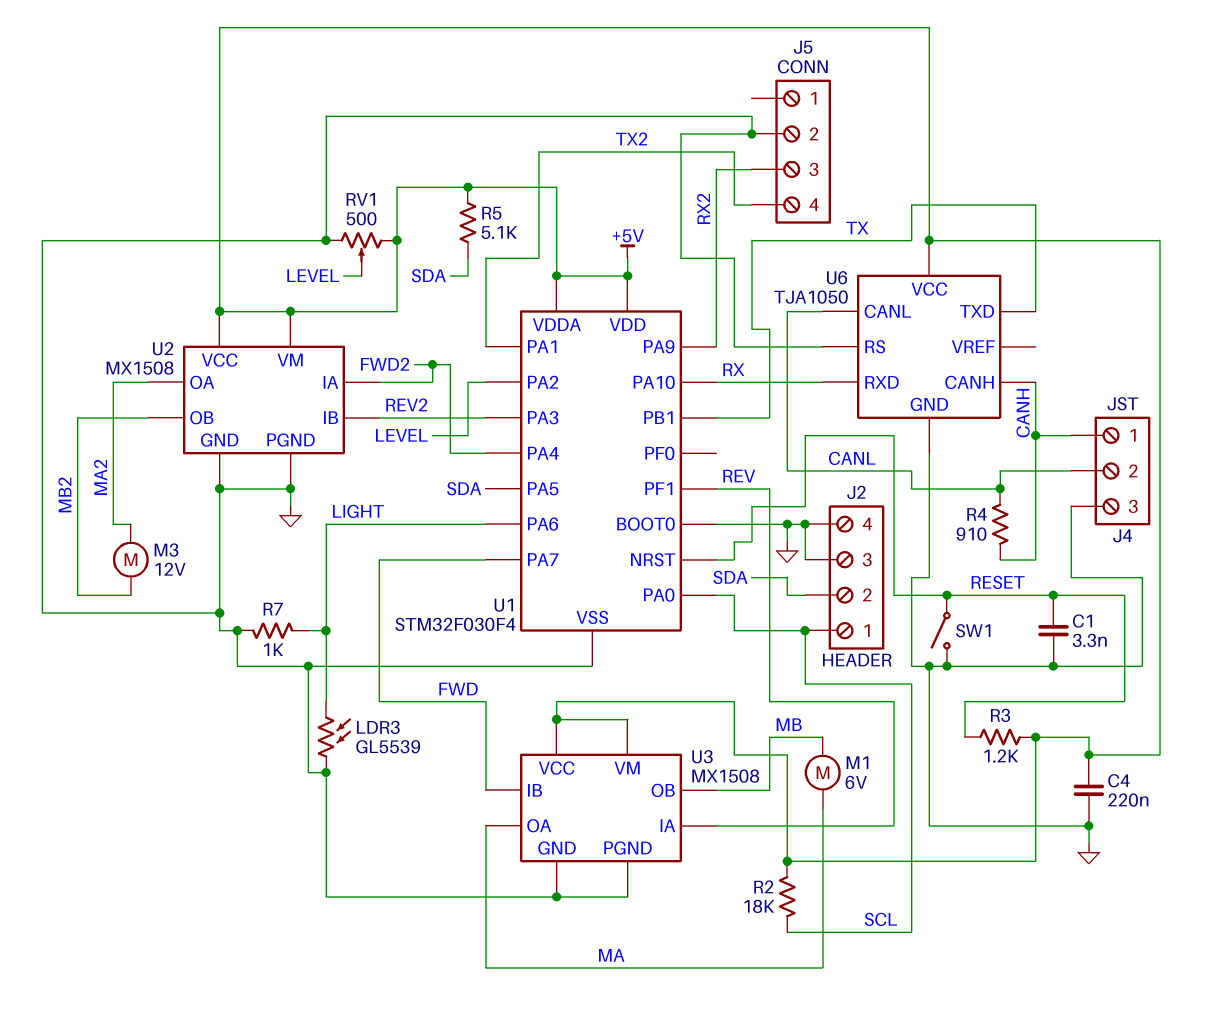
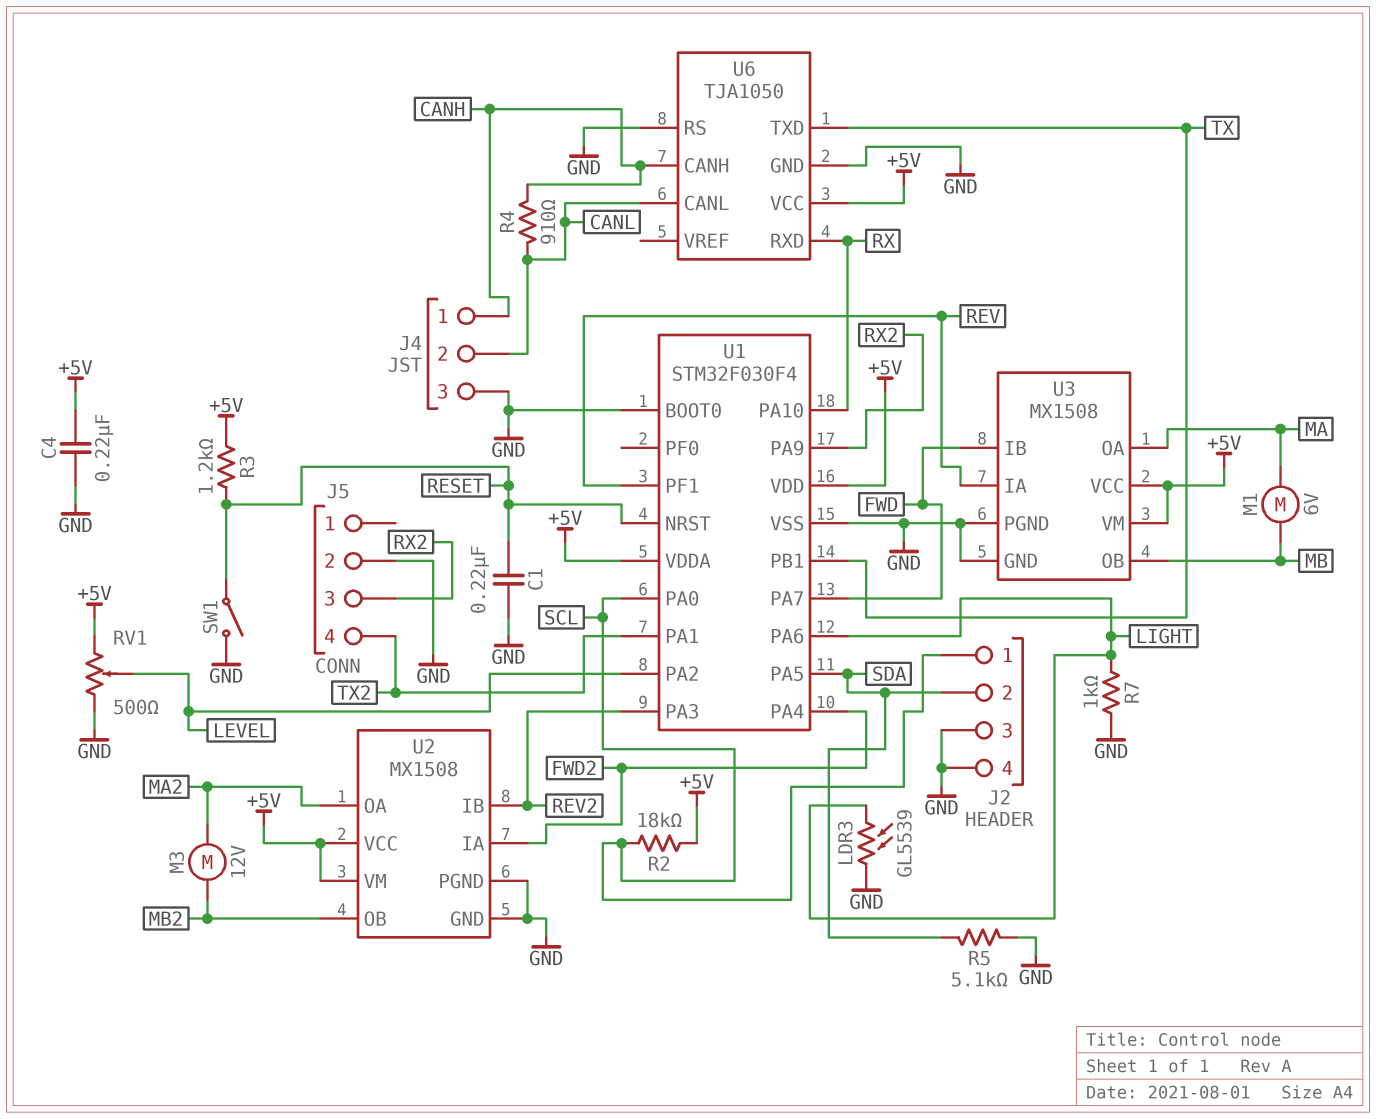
C1: 3.3nF (GND, RESET) -> 220nF (GND, RESET)
R5: 5.1k (+5V, SDA) -> 5.1k (GND, SDA)

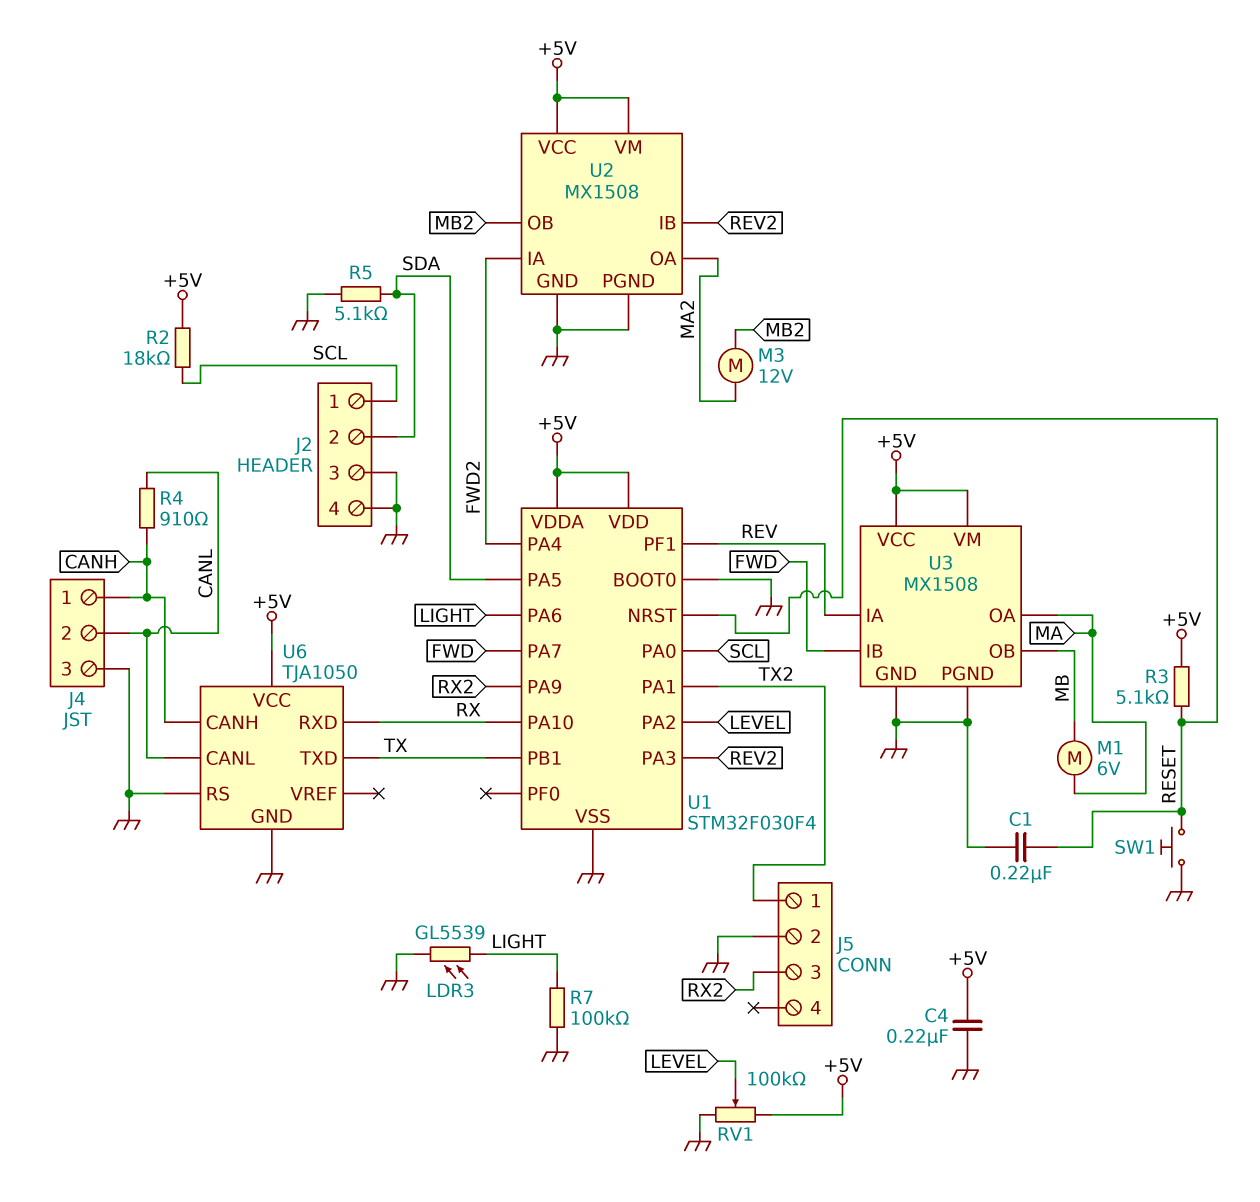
J5 pin 1: none -> TX2
J5 pin 4: TX2 -> none
R3: 1.2k (+5V, RESET) -> 5.1k (+5V, RESET)
R7: 1k (GND, LIGHT) -> 100k (GND, LIGHT)
RV1: 500 (+5V, GND, wiper LEVEL) -> 100k (+5V, GND, wiper LEVEL)
SW1: switch (GND, RESET) -> button (GND, RESET)

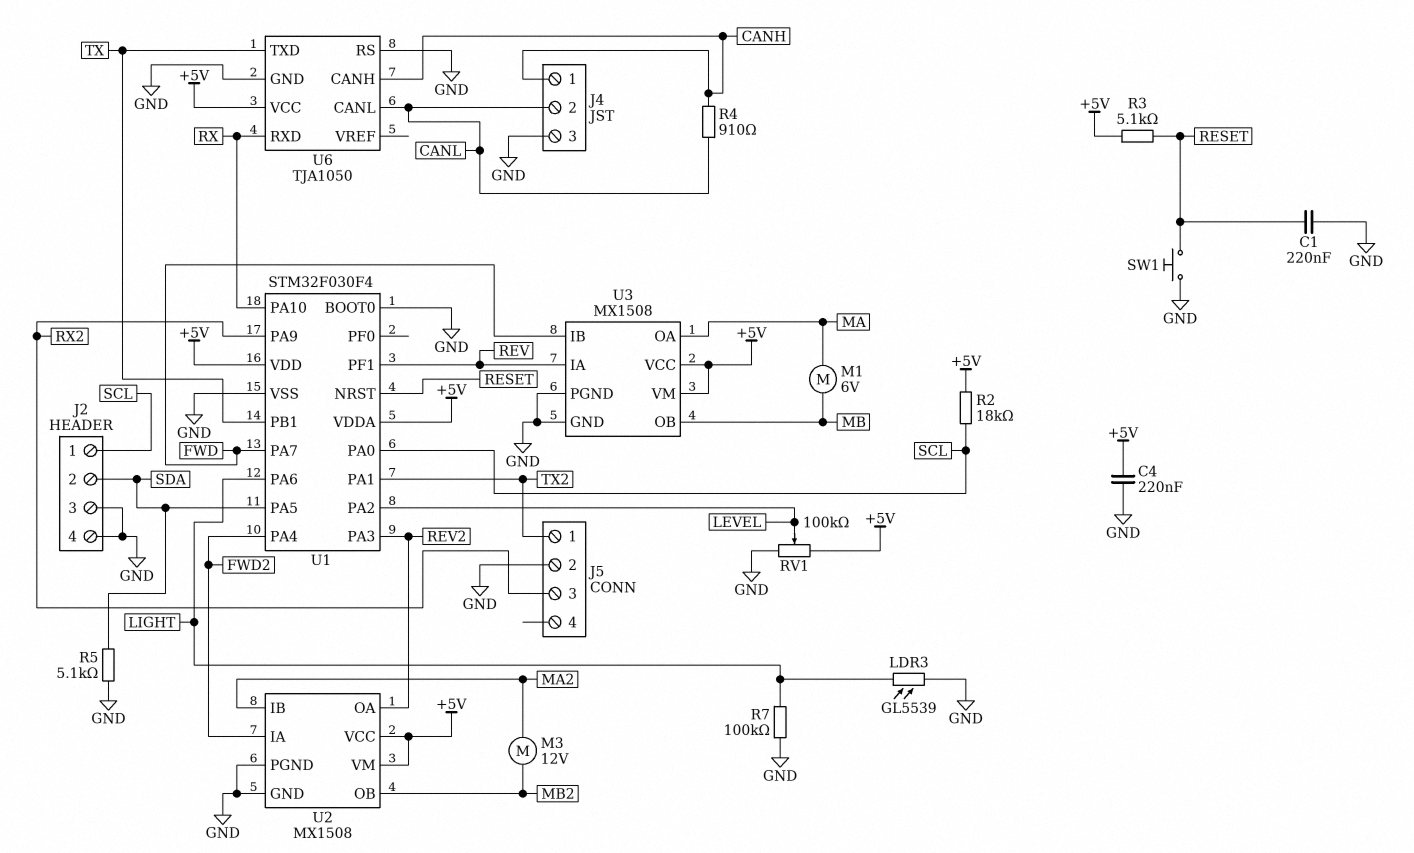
U2 pin IB: REV2 -> MA2
U2 pin OA: MA2 -> REV2

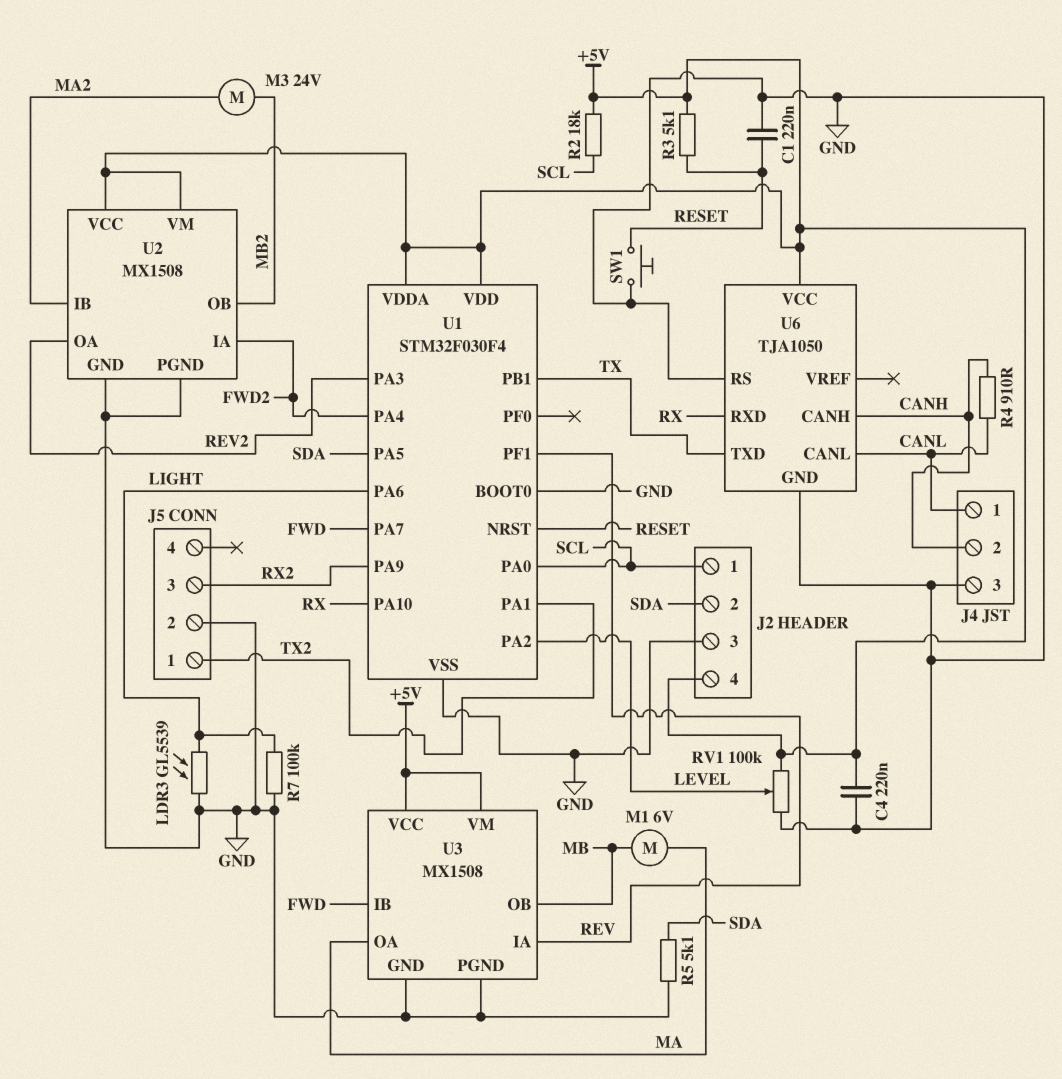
J2 pin 4: GND -> +5V
J4 pin 1: CANH -> CANL
J4 pin 2: CANL -> CANH
M3: motor 12V (MA2, MB2) -> motor 24V (MA2, MB2)

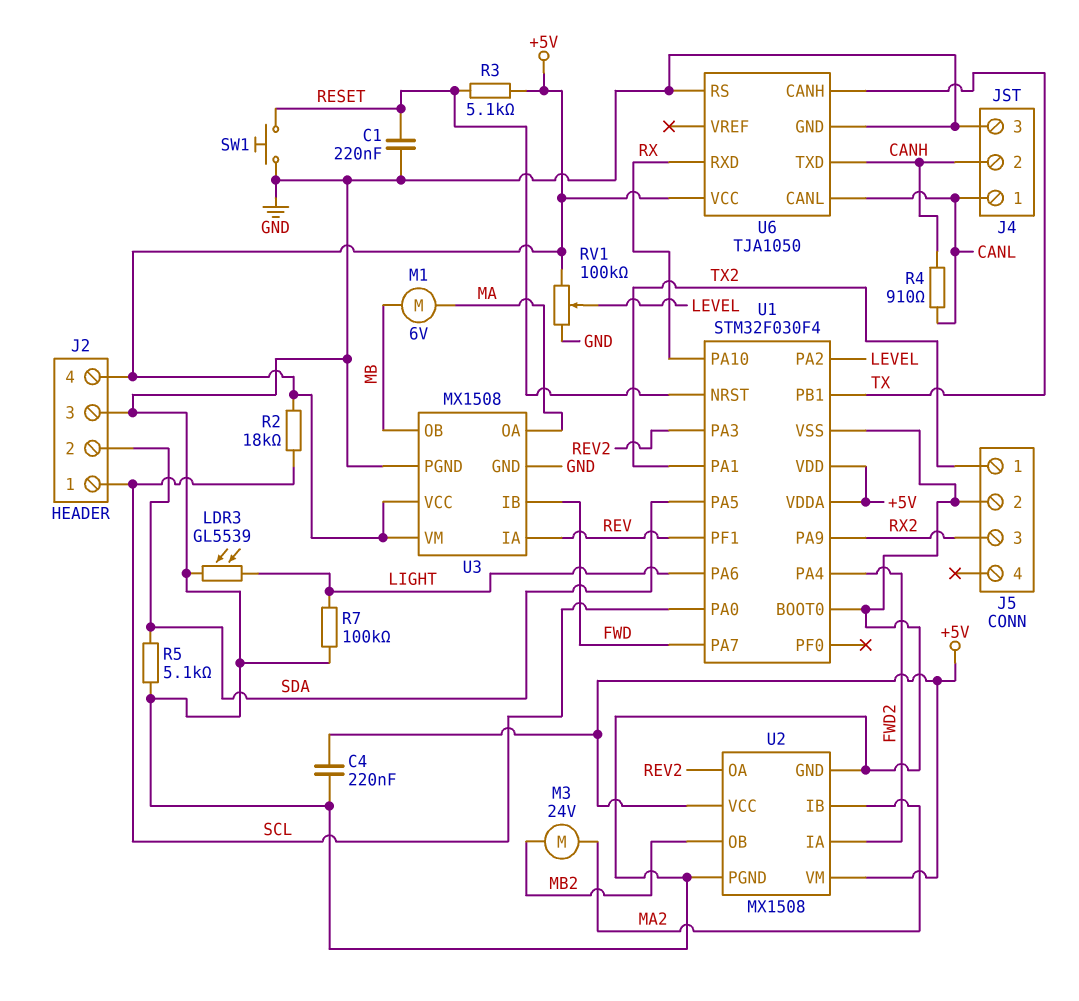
U6 pin CANH: CANH -> TX
U6 pin TXD: TX -> CANH

